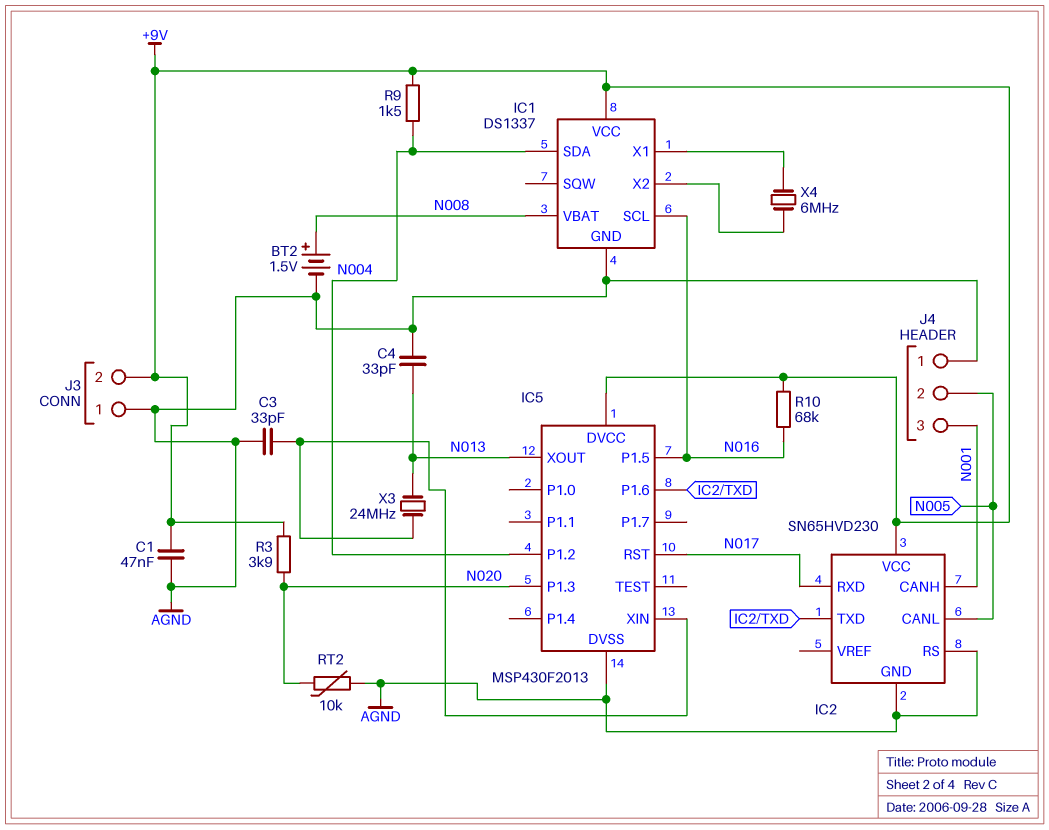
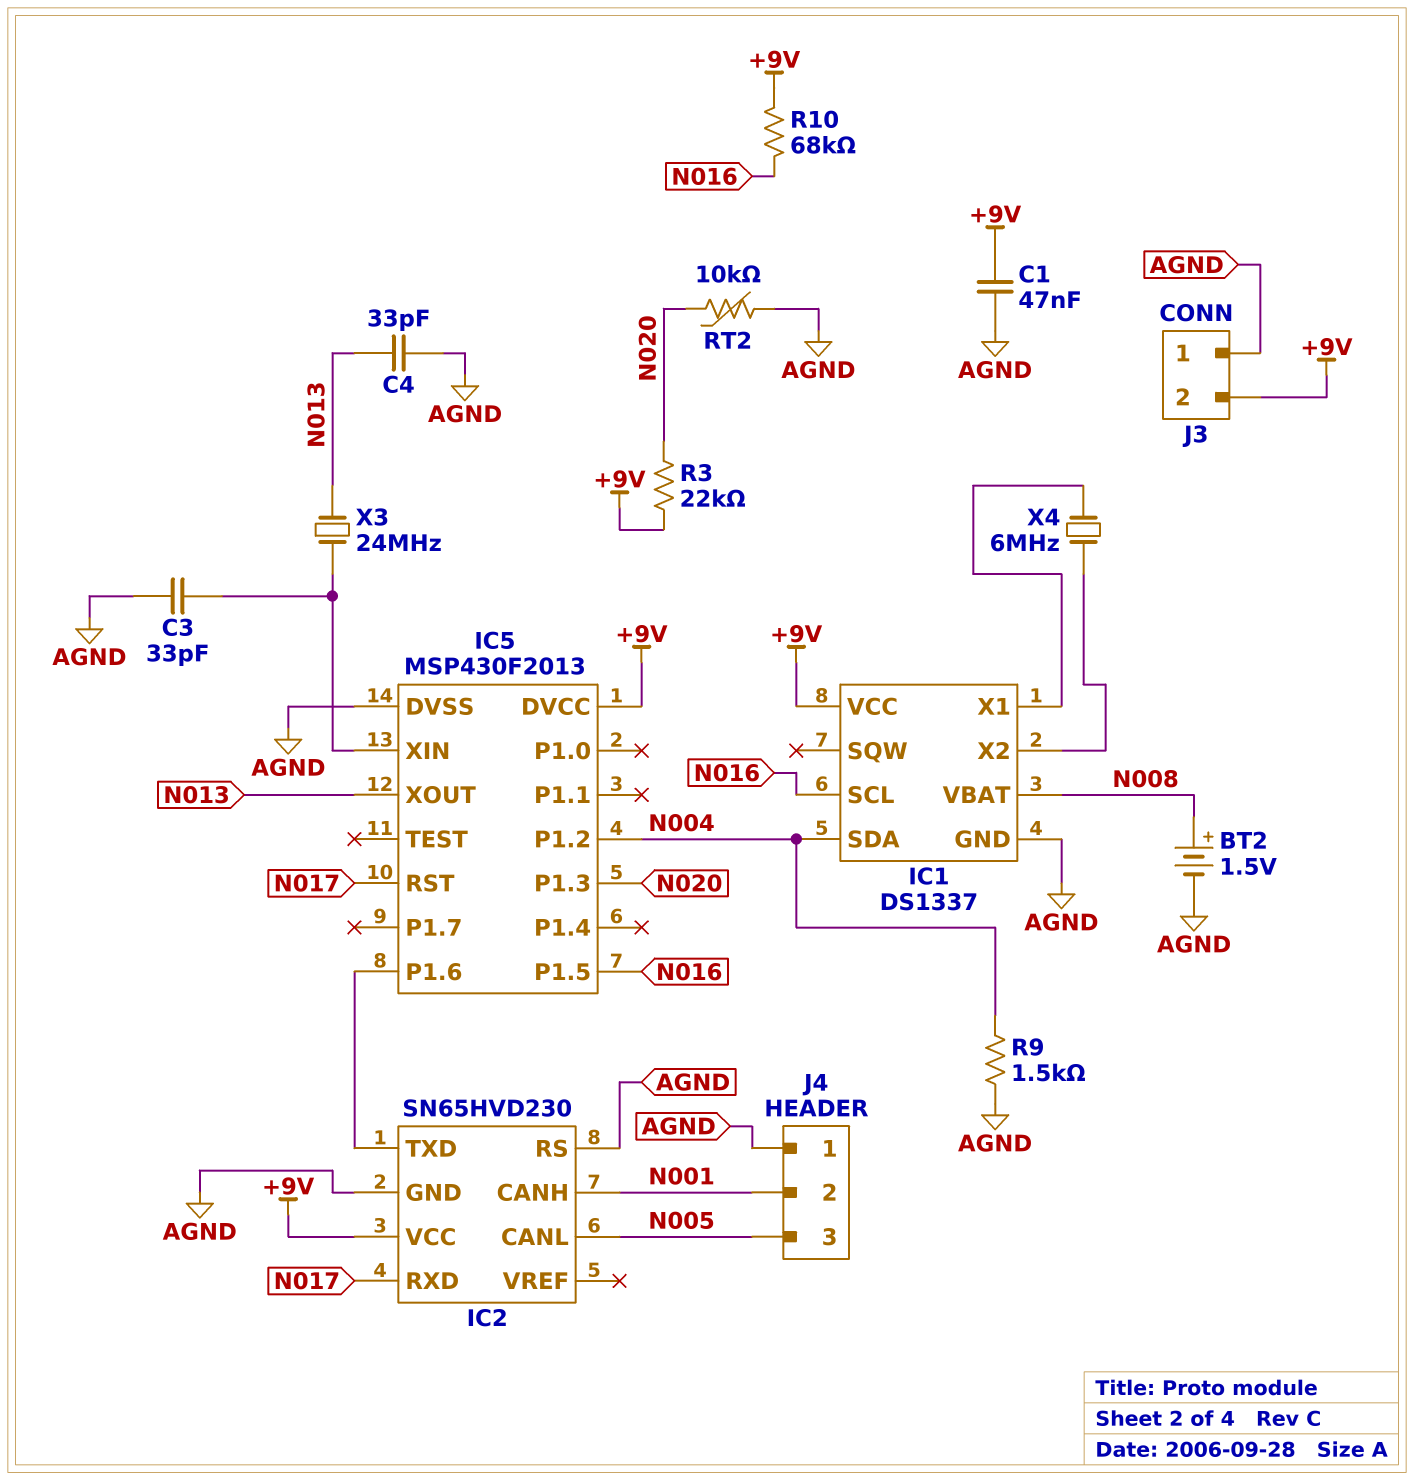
J4 pin 2: N005 -> N001
J4 pin 3: N001 -> N005
R3: 3.9k (+9V, N020) -> 22k (+9V, N020)
R9: 1.5k (+9V, N004) -> 1.5k (AGND, N004)

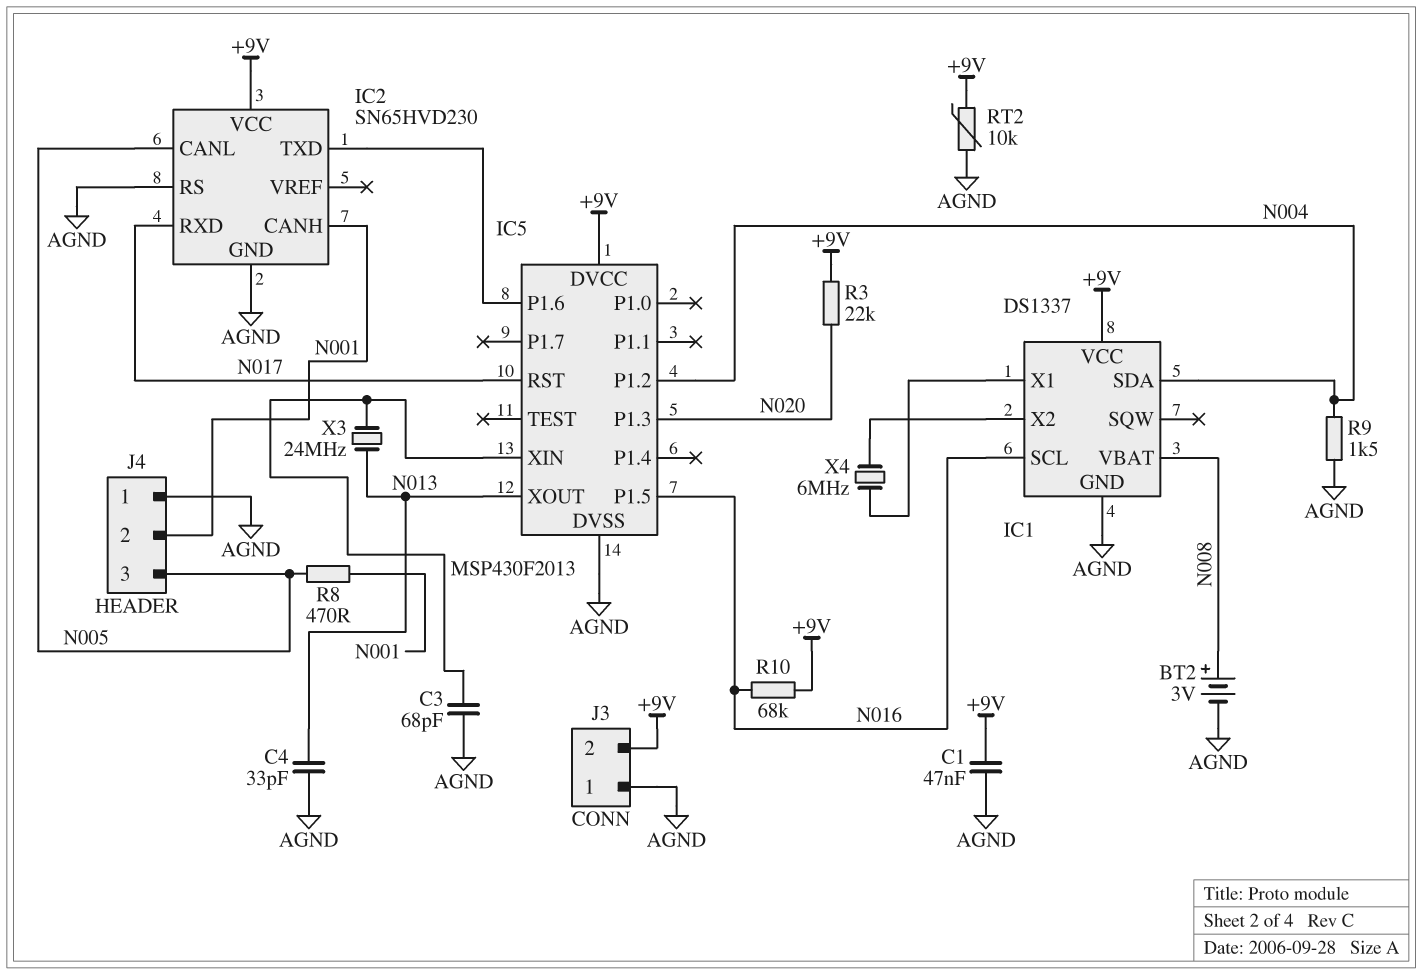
BT2: 1.5V (plus N008, minus AGND) -> 3V (plus N008, minus AGND)
C3: 33pF (AGND, IC5/XIN) -> 68pF (AGND, IC5/XIN)
R8: none -> 470 (N001, N005)
RT2: 10k (AGND, N020) -> 10k (+9V, AGND)

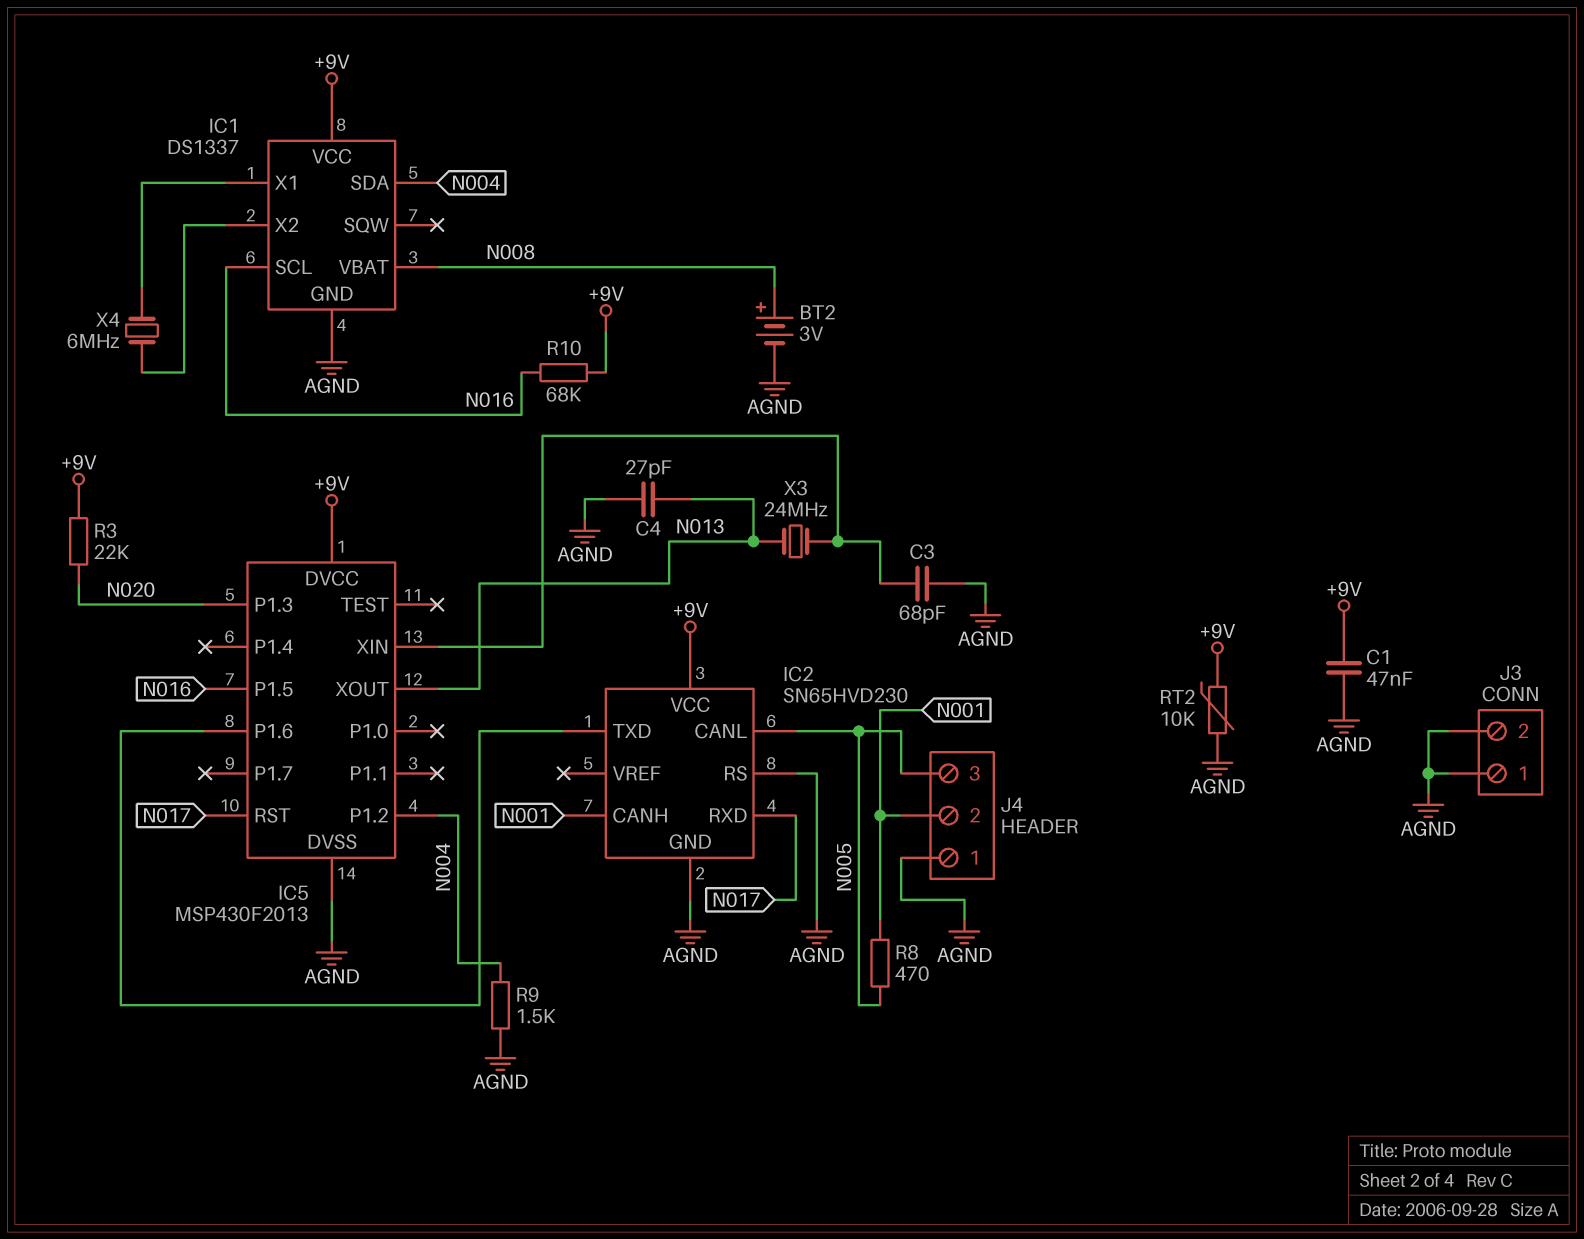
C4: 33pF (AGND, N013) -> 27pF (AGND, N013)
J3 pin 2: +9V -> AGND

